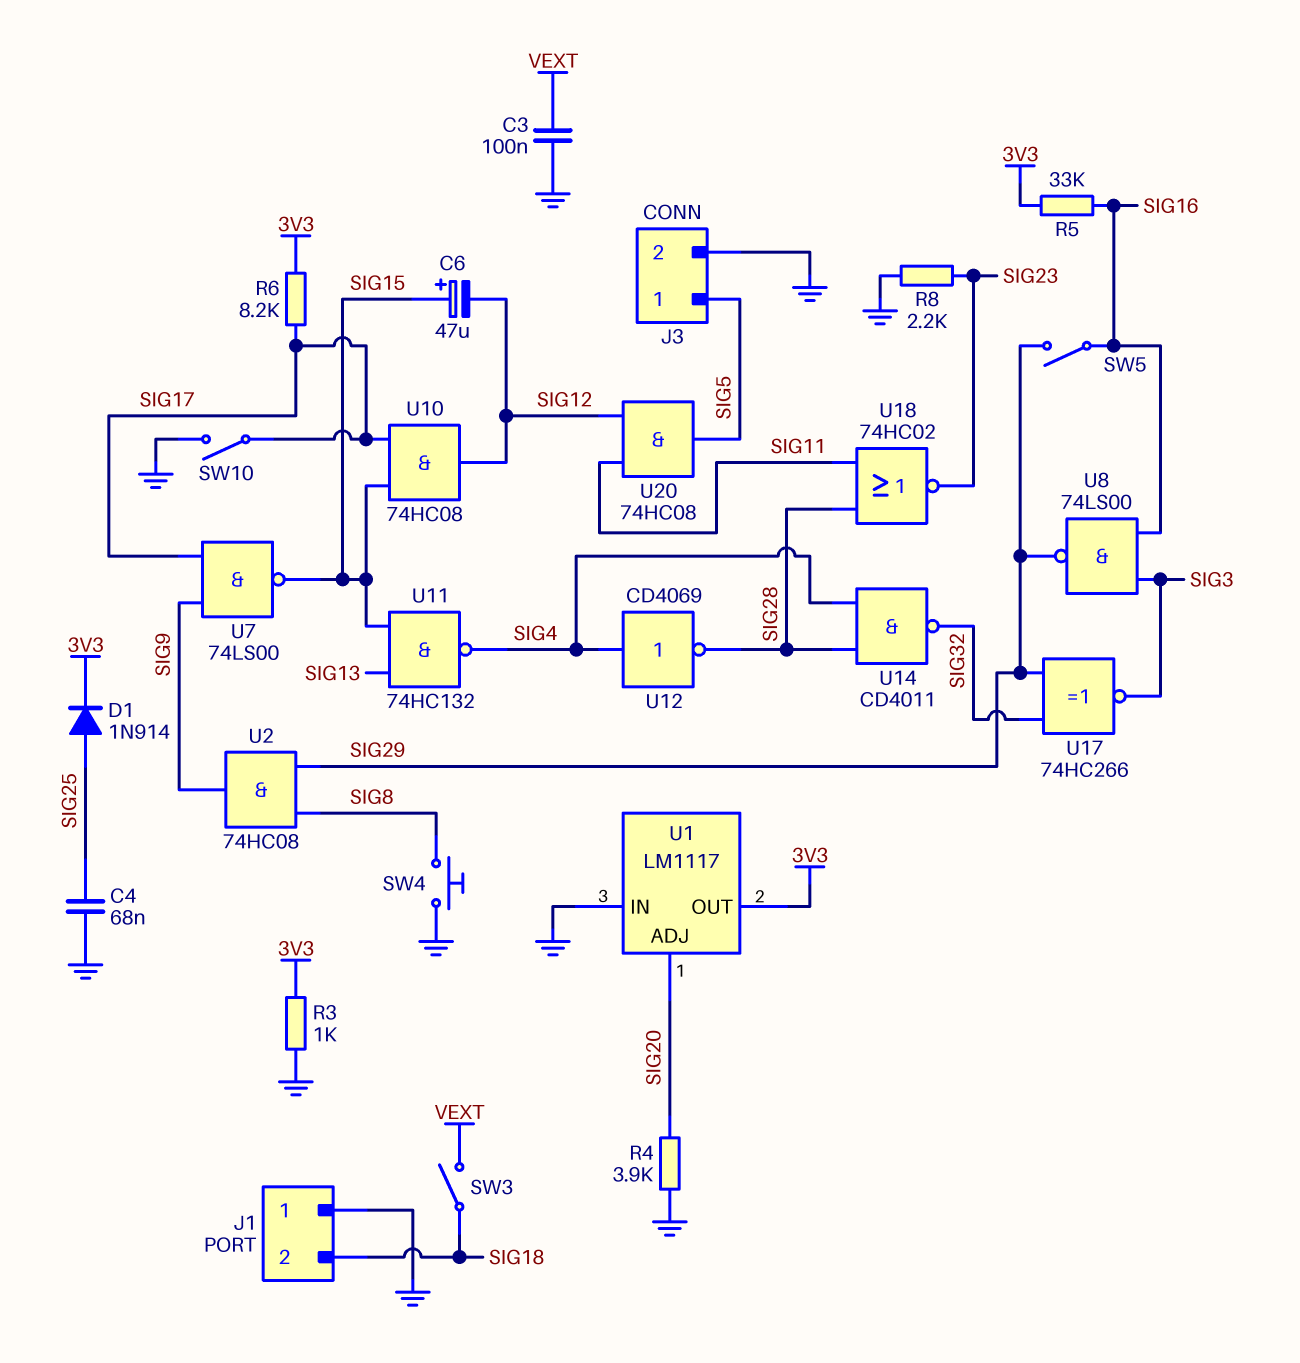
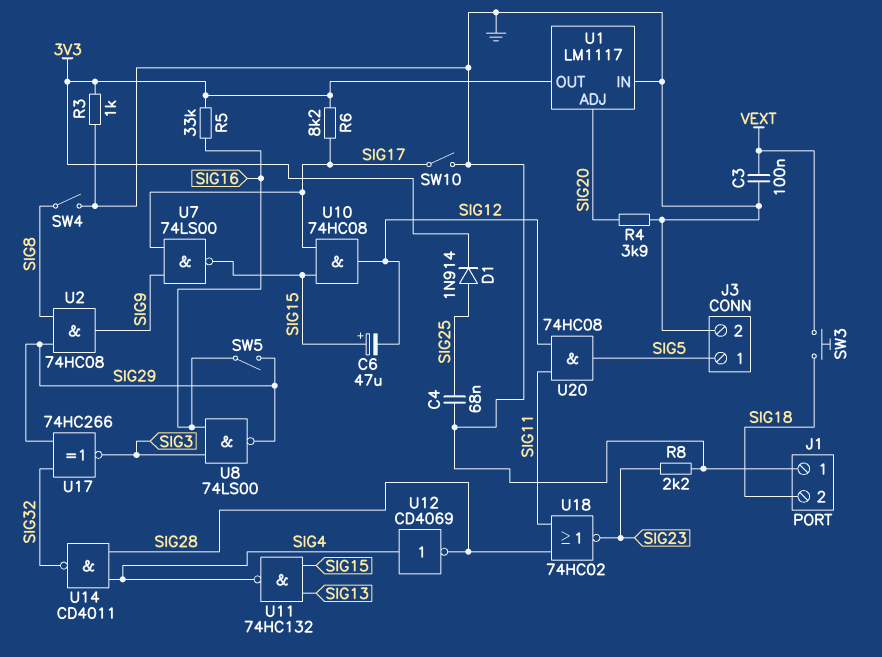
SW3: switch (SIG18, VEXT) -> button (SIG18, VEXT)
SW4: button (GND, SIG8) -> switch (GND, SIG8)

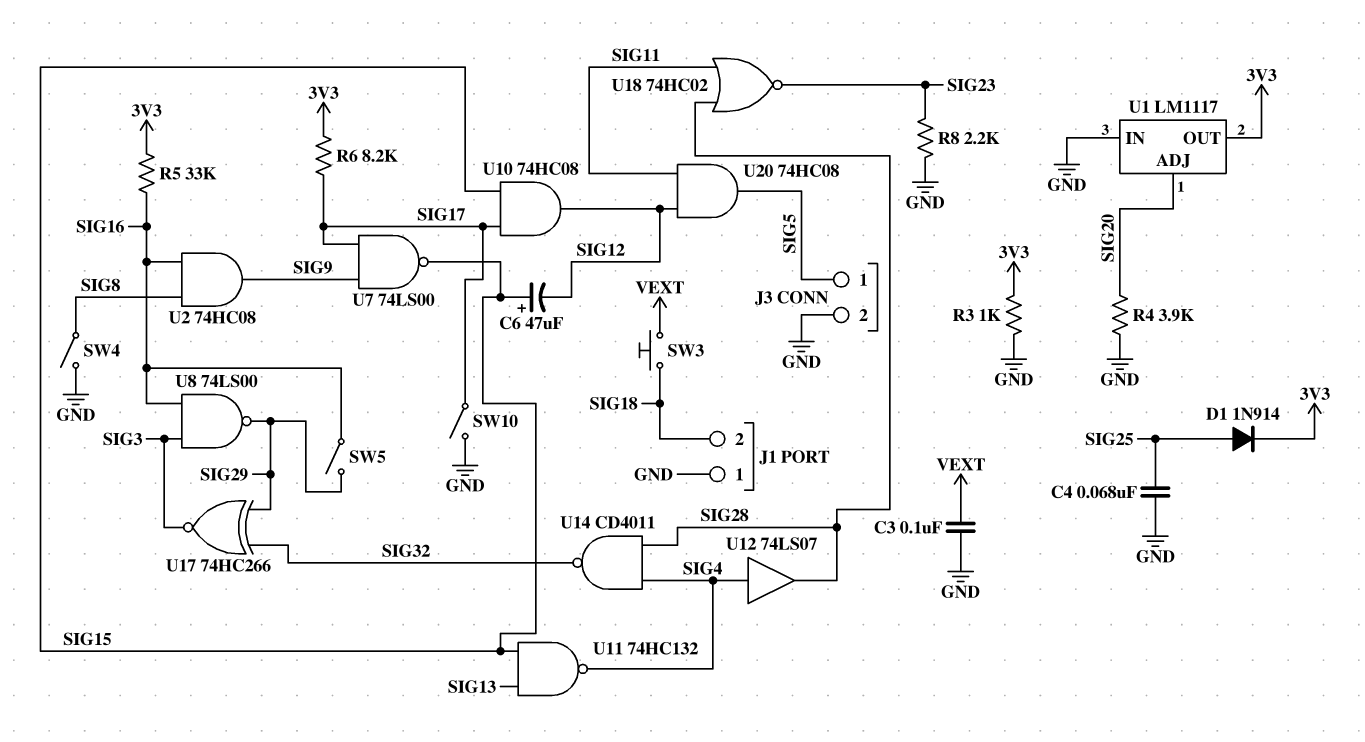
U2: AND 74HC08 (in SIG8, in SIG29, out SIG9) -> AND 74HC08 (in SIG8, in SIG16, out SIG9)
U12: NOT CD4069 (in SIG4, out SIG28) -> buffer 74LS07 (in SIG4, out SIG28)

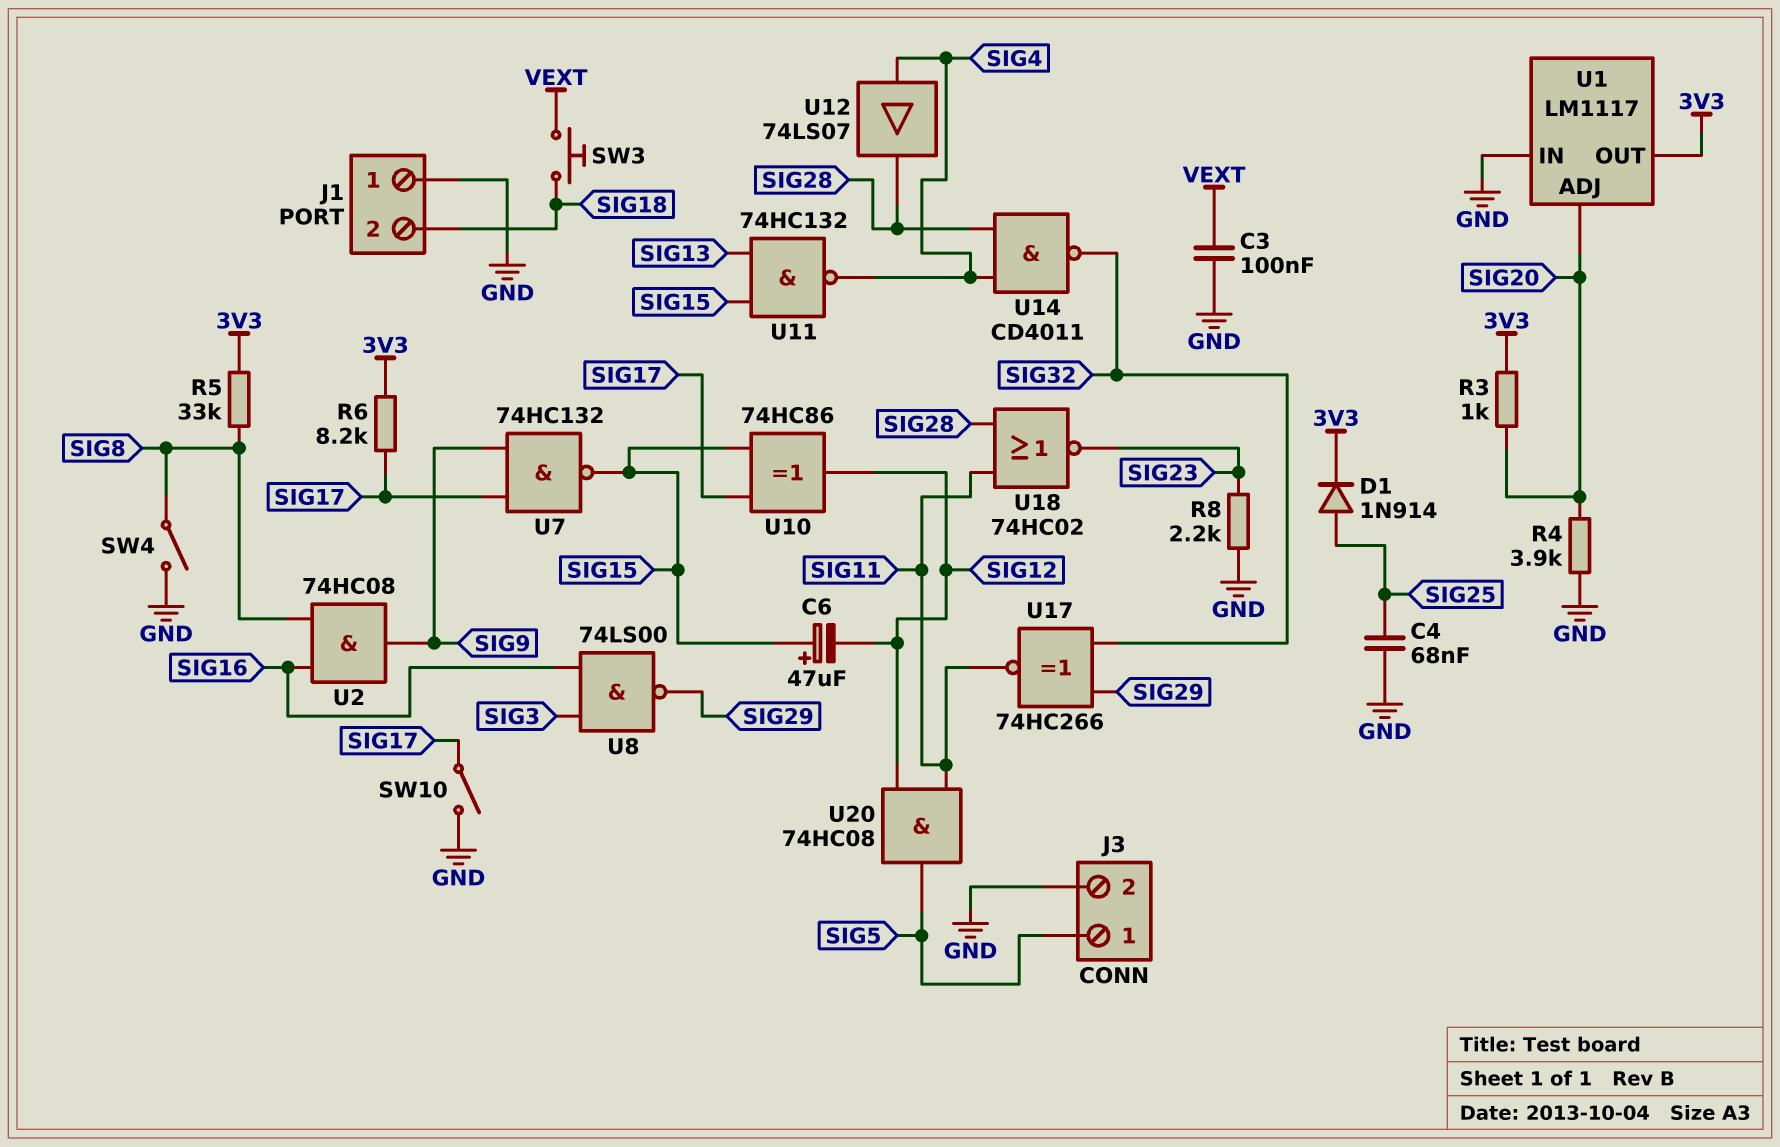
R3: 1k (3V3, GND) -> 1k (3V3, SIG20)
R5: 33k (3V3, SIG16) -> 33k (3V3, SIG8)
SW5: switch (SIG16, SIG29) -> none
U7: NAND 74LS00 (in SIG9, in SIG17, out SIG15) -> NAND 74HC132 (in SIG9, in SIG17, out SIG15)
U10: AND 74HC08 (in SIG15, in SIG17, out SIG12) -> XOR 74HC86 (in SIG15, in SIG17, out SIG12)
U17: XNOR 74HC266 (in SIG29, in SIG32, out SIG3) -> XNOR 74HC266 (in SIG29, in SIG32, out SIG11)

